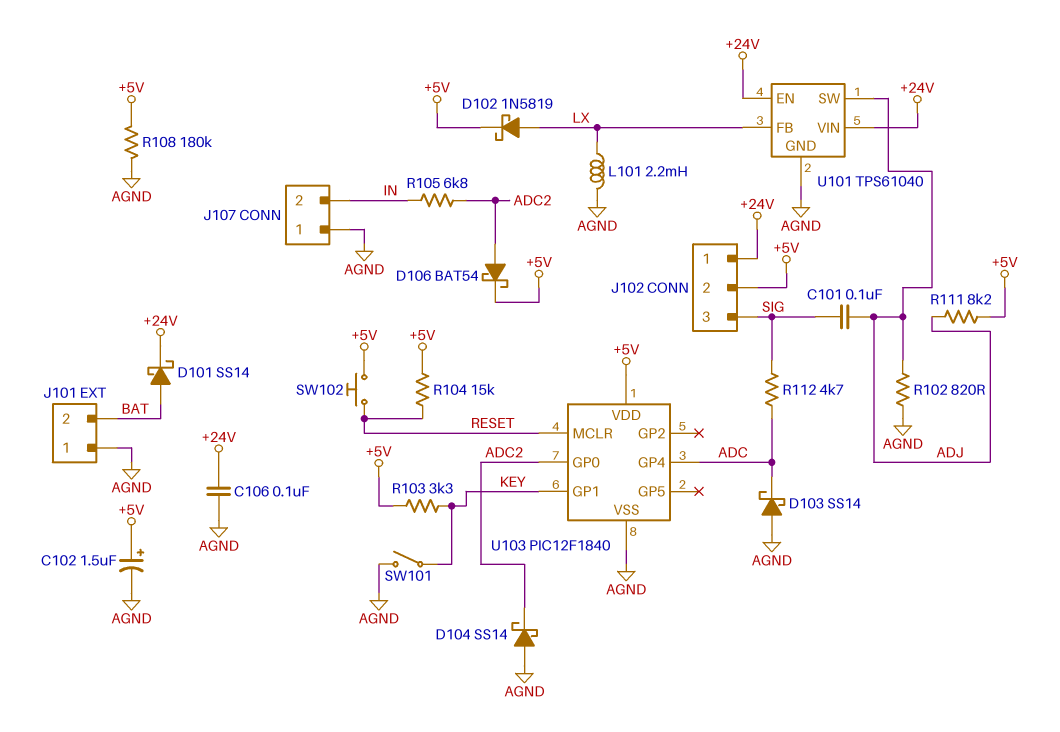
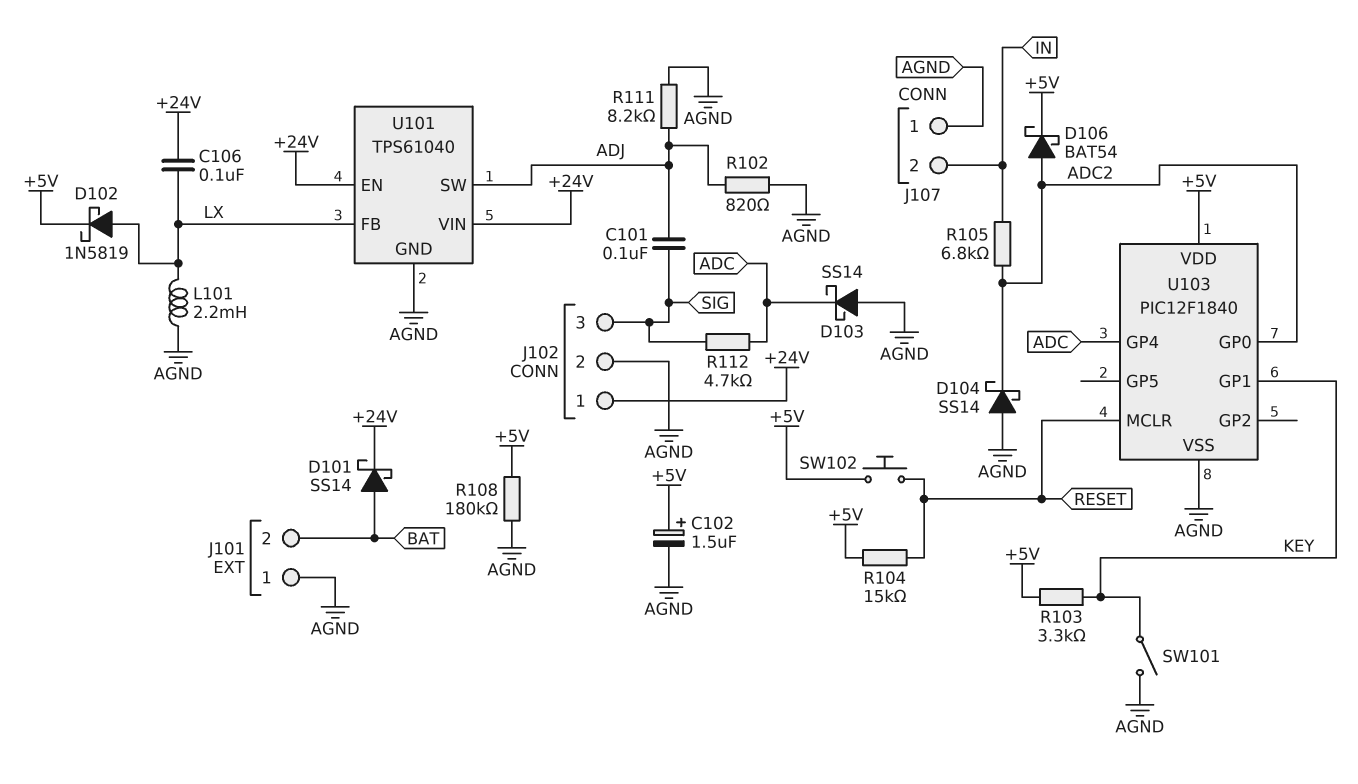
C106: 100nF (+24V, AGND) -> 100nF (+24V, LX)
J102 pin 2: +5V -> AGND
R111: 8.2k (+5V, ADJ) -> 8.2k (ADJ, AGND)

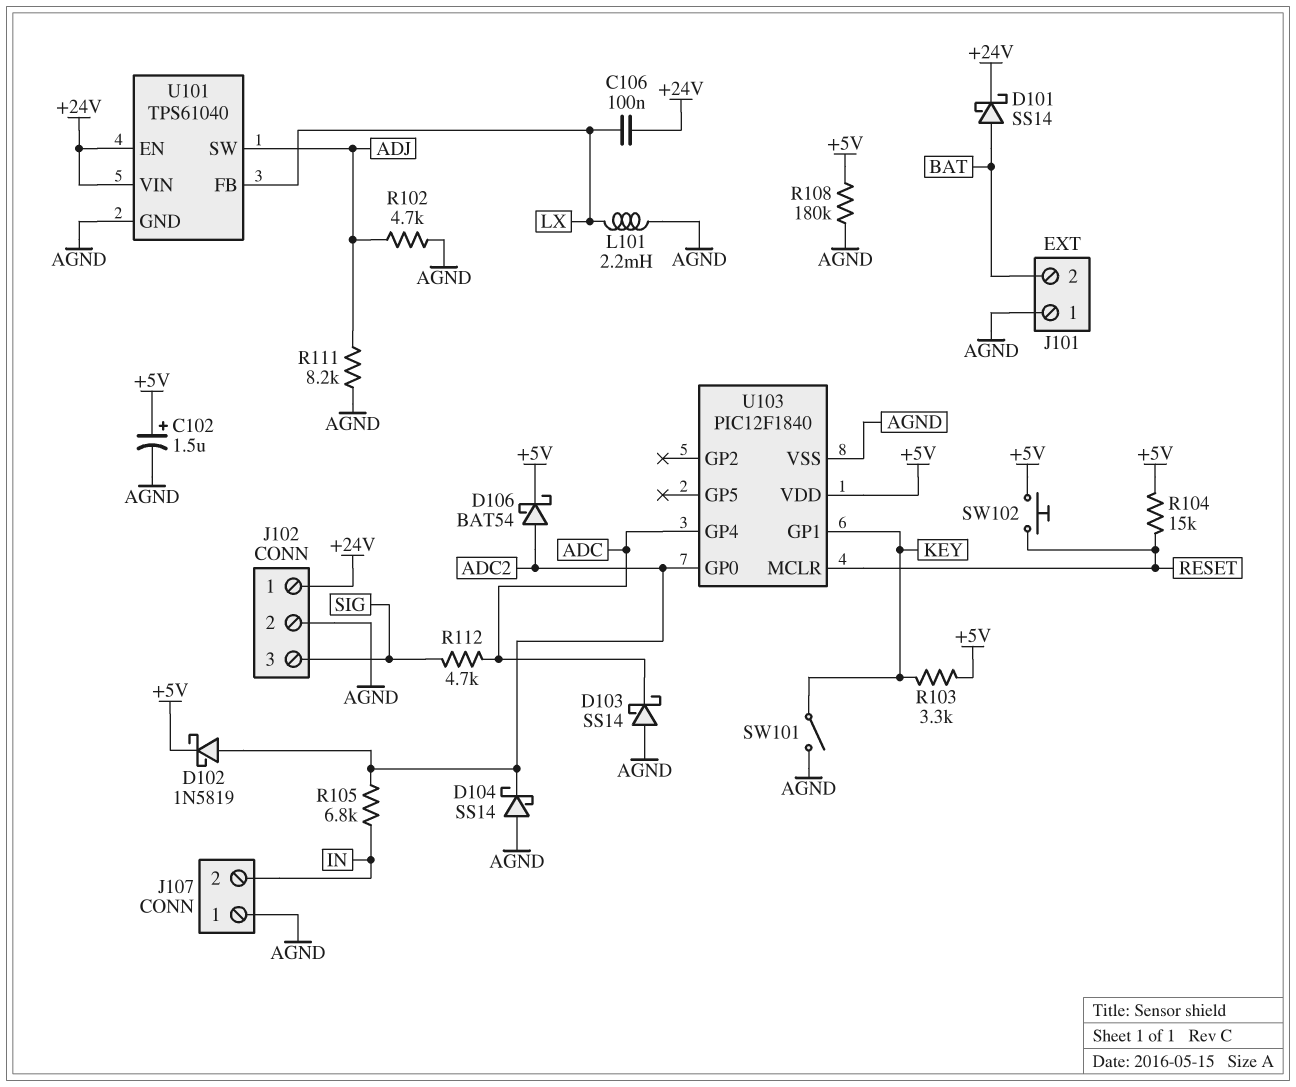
C101: 100nF (ADJ, SIG) -> none
D102: schottky 1N5819 (A LX, K +5V) -> schottky 1N5819 (A ADC2, K +5V)
R102: 820 (ADJ, AGND) -> 4.7k (ADJ, AGND)

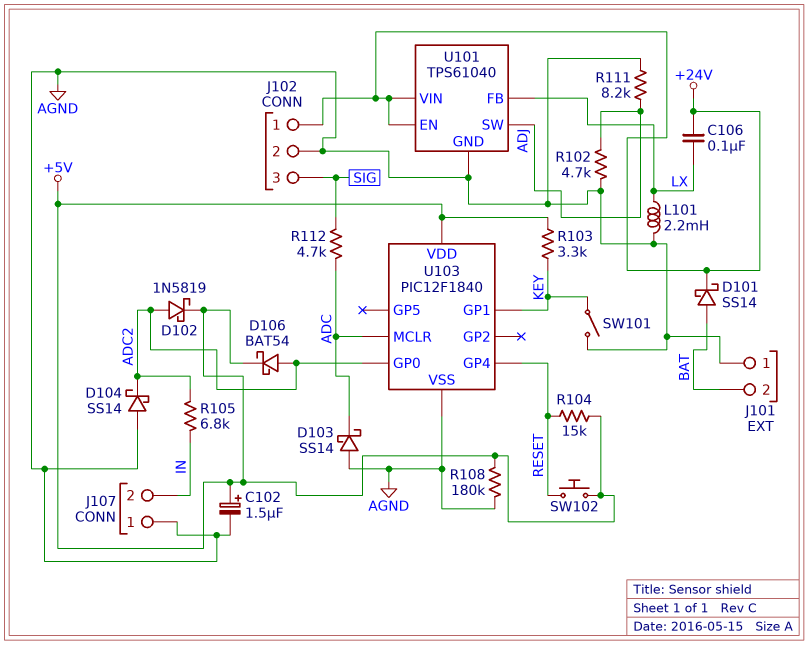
U103 pin GP4: ADC -> RESET
U103 pin MCLR: RESET -> ADC

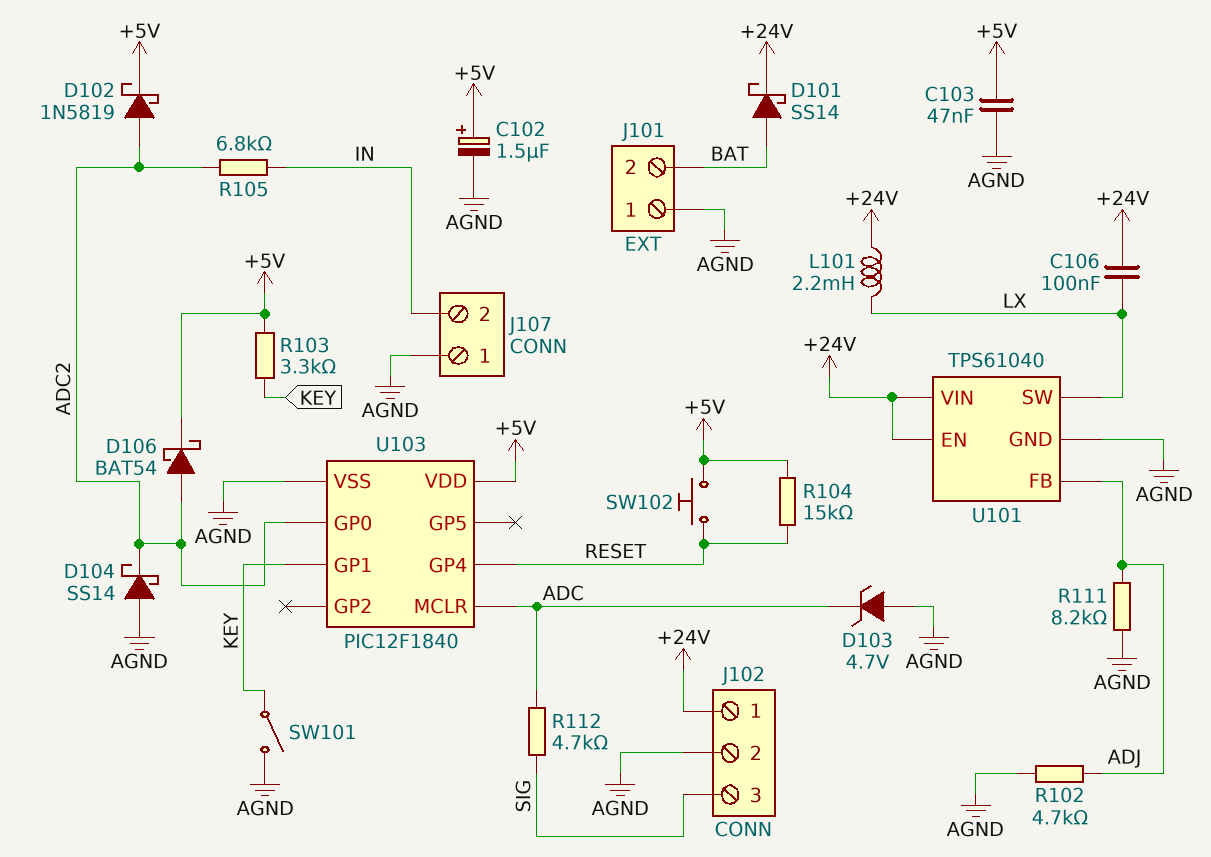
C103: none -> 47nF (+5V, AGND)
D103: schottky SS14 (A AGND, K ADC) -> zener 4.7V (A AGND, K ADC)
L101: 2.2mH (AGND, LX) -> 2.2mH (+24V, LX)
R108: 180k (+5V, AGND) -> none
U101 pin FB: LX -> ADJ
U101 pin SW: ADJ -> LX

